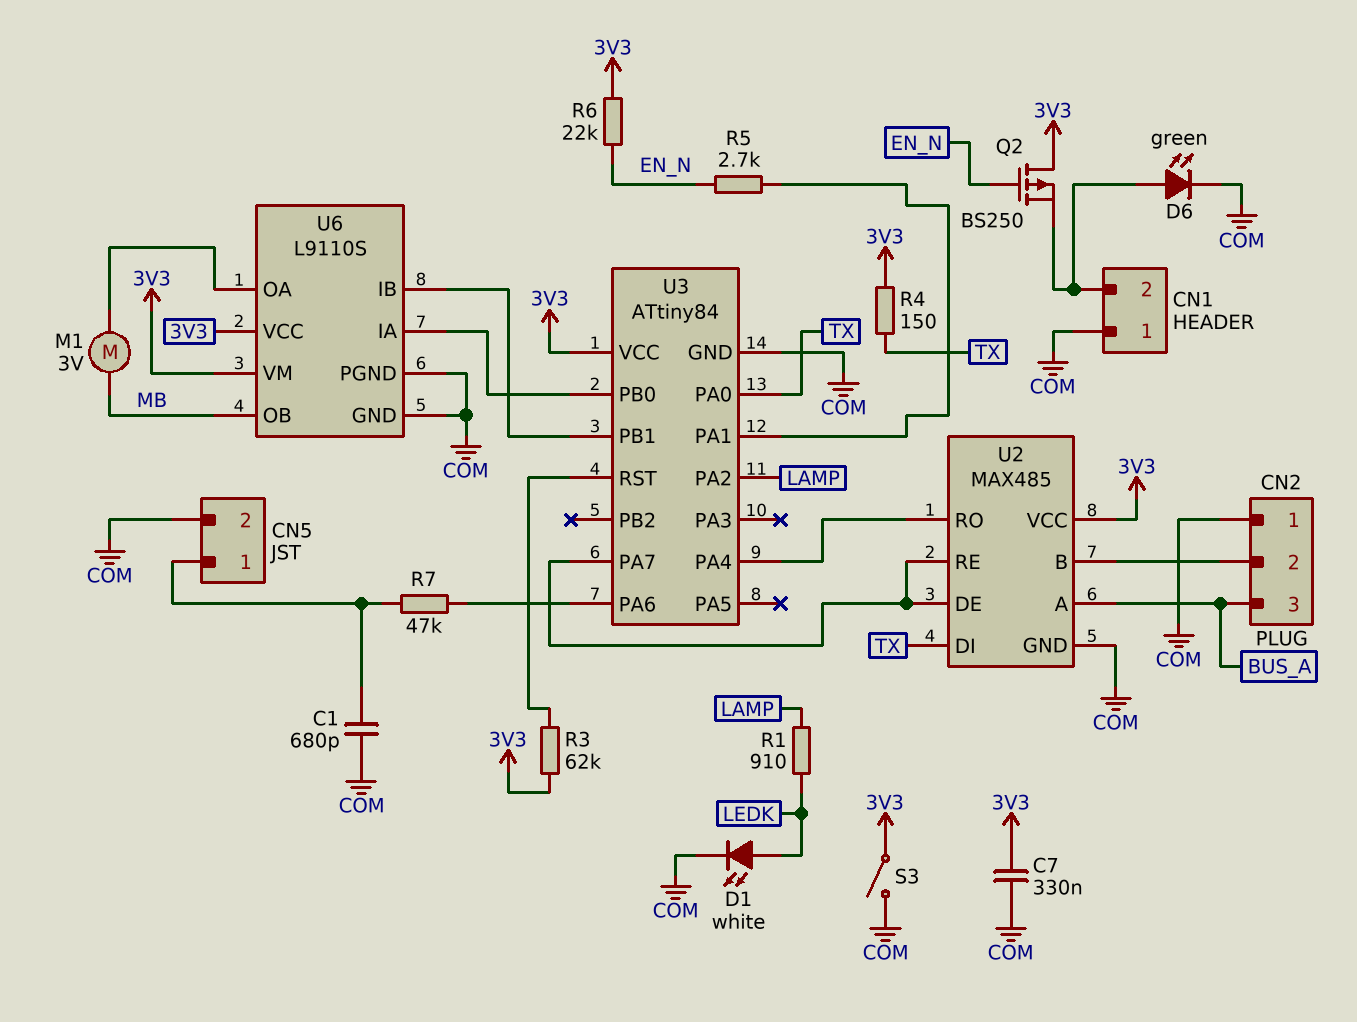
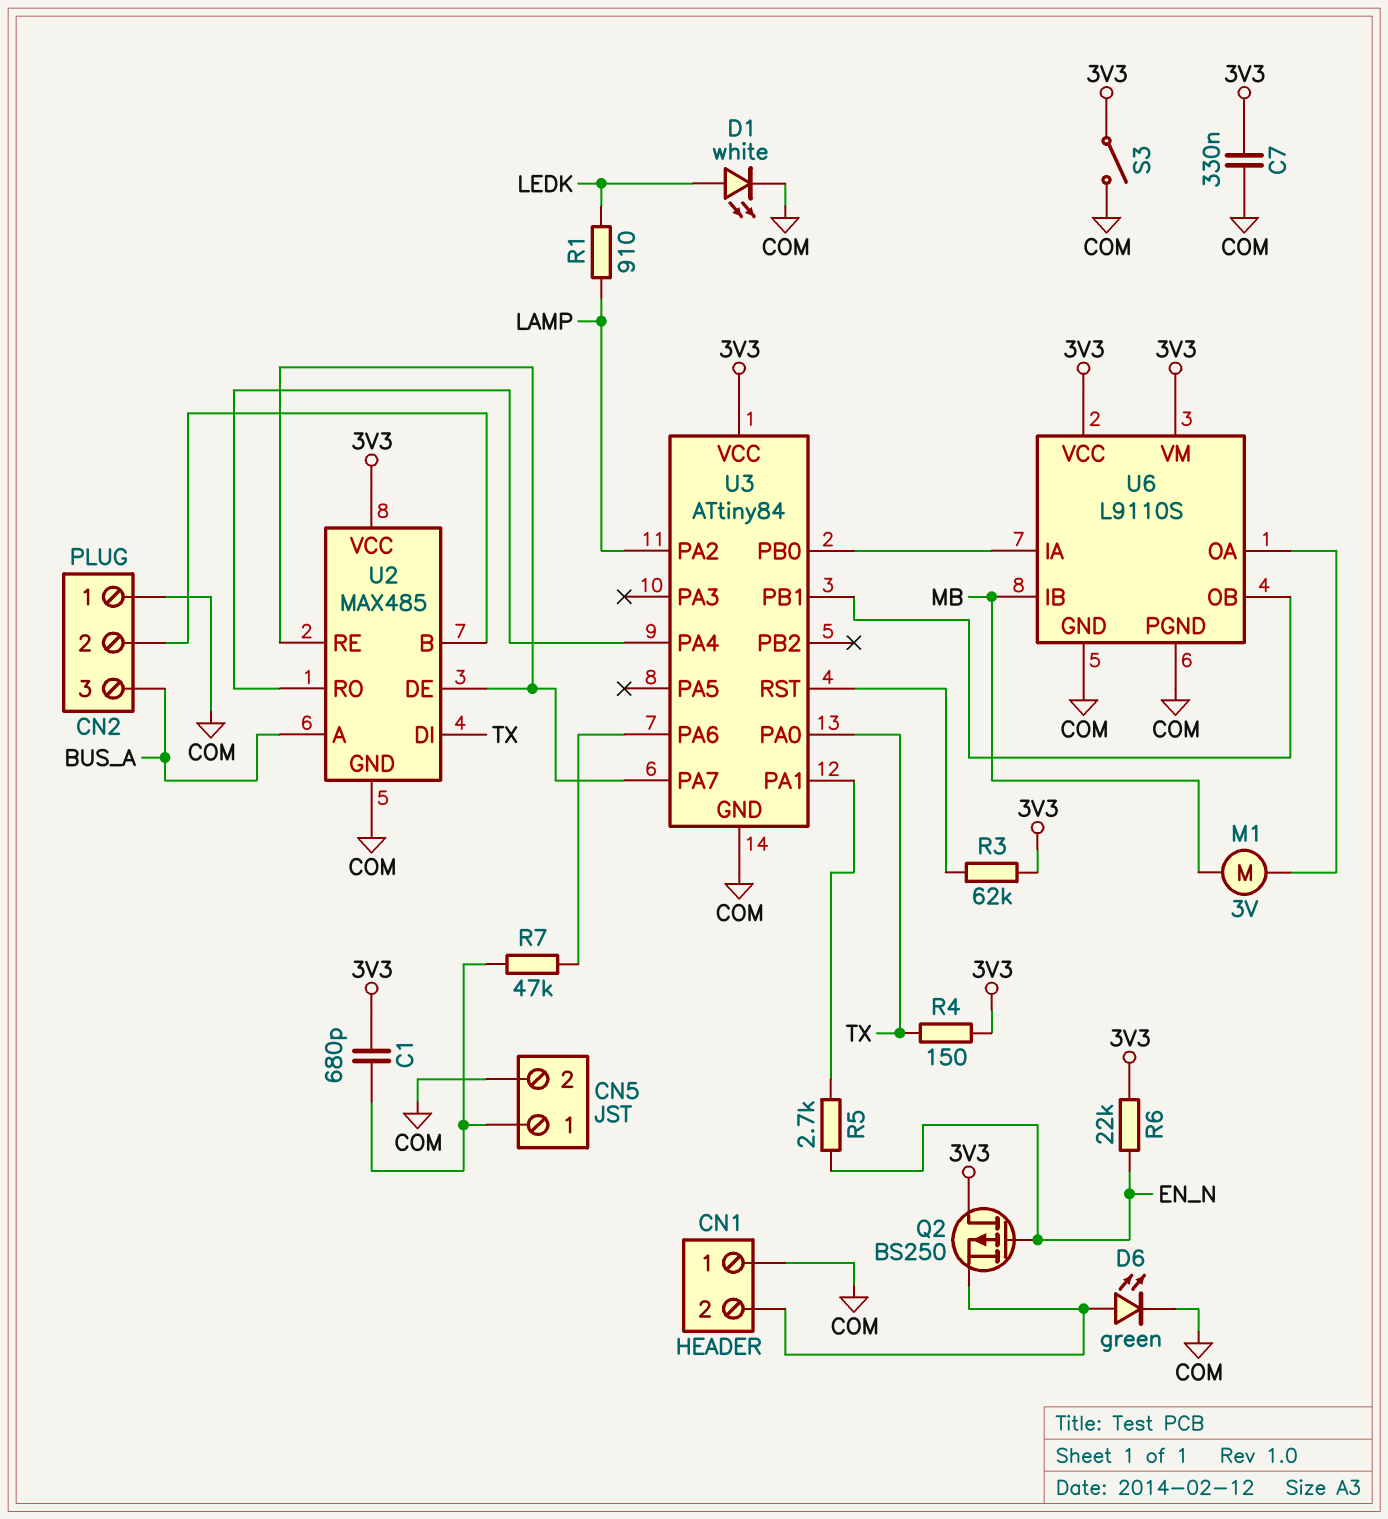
C1: 680pF (CN5/1, COM) -> 680pF (3V3, CN5/1)
U6 pin IB: U3/PB1 -> MB
U6 pin OB: MB -> U3/PB1

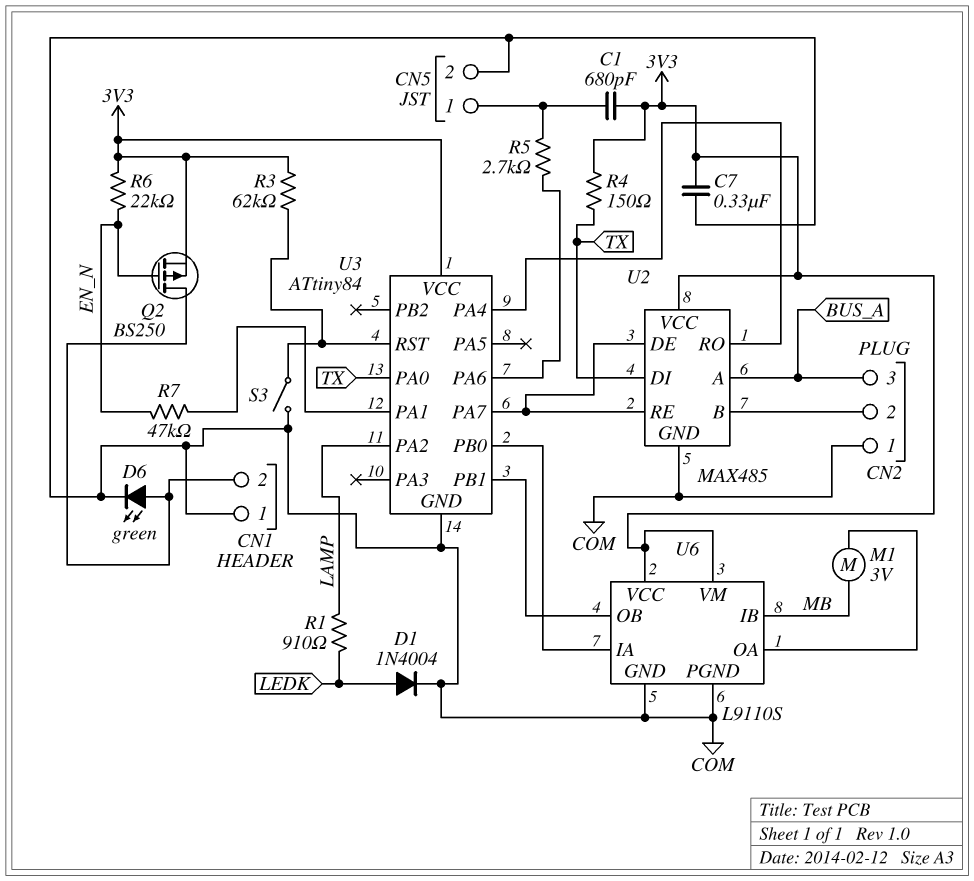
D1: LED white (A LEDK, K COM) -> diode 1N4004 (A LEDK, K COM)
Q2: PMOS BS250 (G EN_N, D 3V3, S CN1/2) -> PMOS BS250 (G EN_N, D CN1/2, S 3V3)
R5: 2.7k (EN_N, U3/PA1) -> 2.7k (CN5/1, U3/PA6)
R7: 47k (CN5/1, U3/PA6) -> 47k (EN_N, U3/PA1)
S3: switch (3V3, COM) -> switch (COM, U3/RST)

